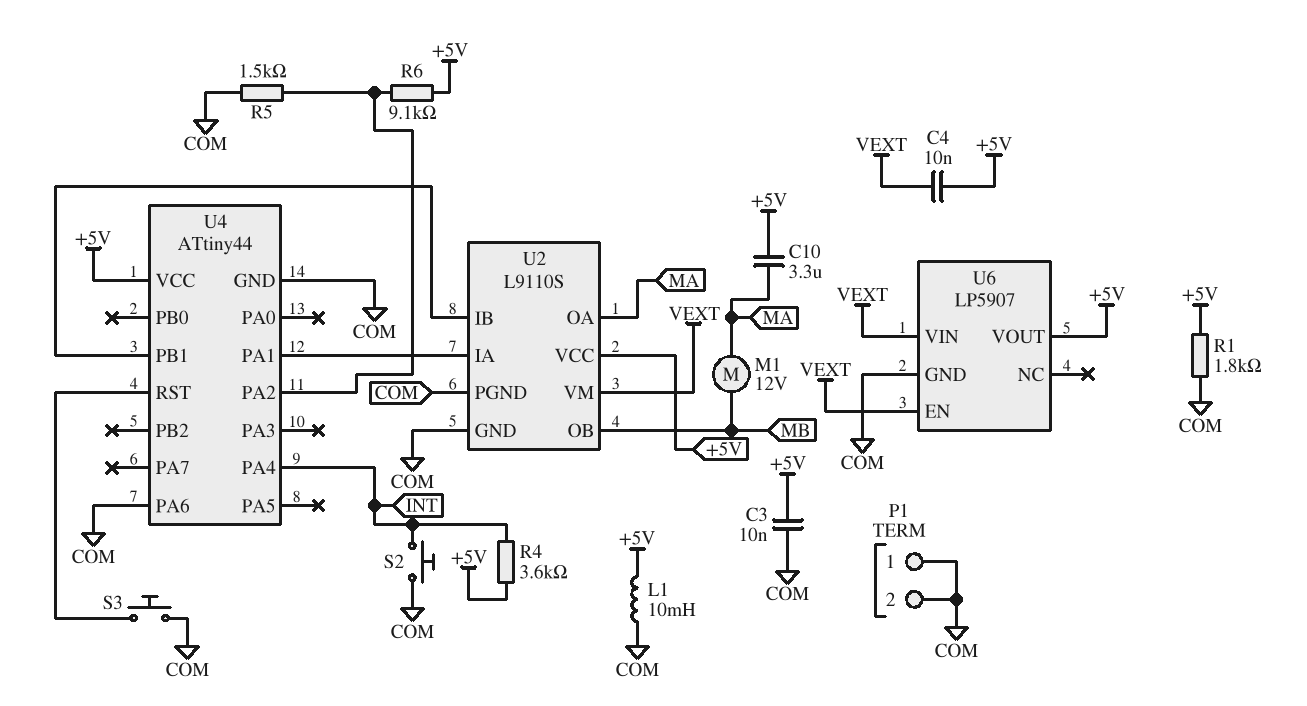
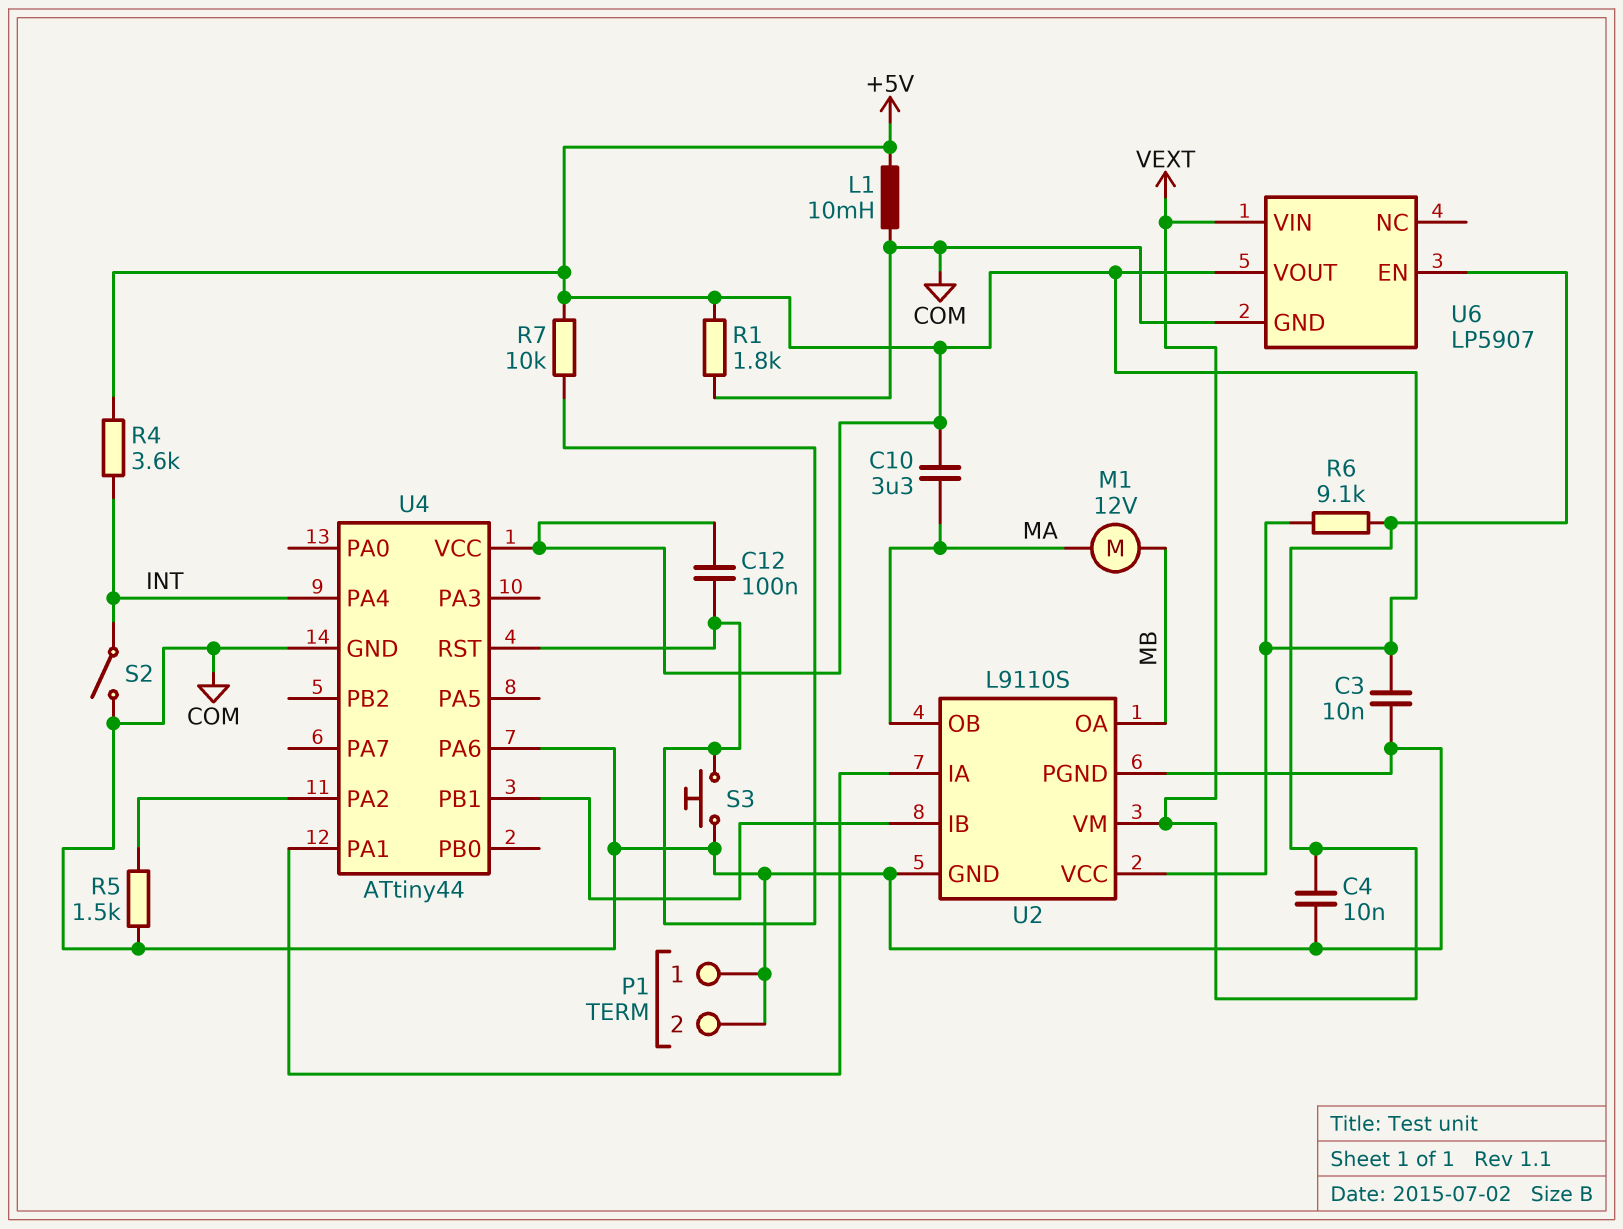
C4: 10nF (+5V, VEXT) -> 10nF (COM, VEXT)
C12: none -> 100nF (+5V, U4/RST)
R6: 9.1k (+5V, U4/PA2) -> 9.1k (+5V, VEXT)
R7: none -> 10k (+5V, U4/RST)
S2: button (COM, INT) -> switch (COM, INT)
U2 pin OA: MA -> MB
U2 pin OB: MB -> MA

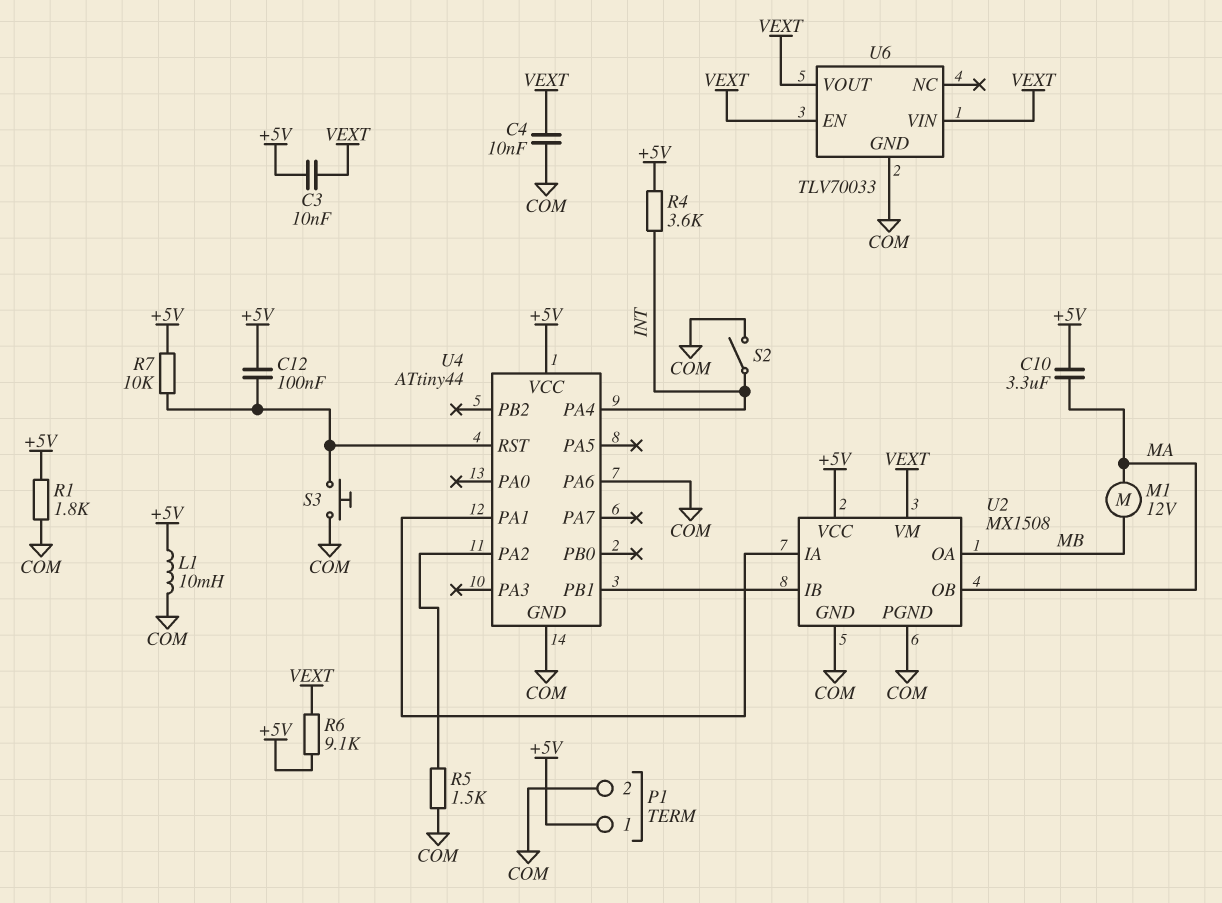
C3: 10nF (+5V, COM) -> 10nF (+5V, VEXT)
P1 pin 1: COM -> +5V
U2: L9110S -> MX1508
U6: LP5907 -> TLV70033
U6 pin VOUT: +5V -> VEXT

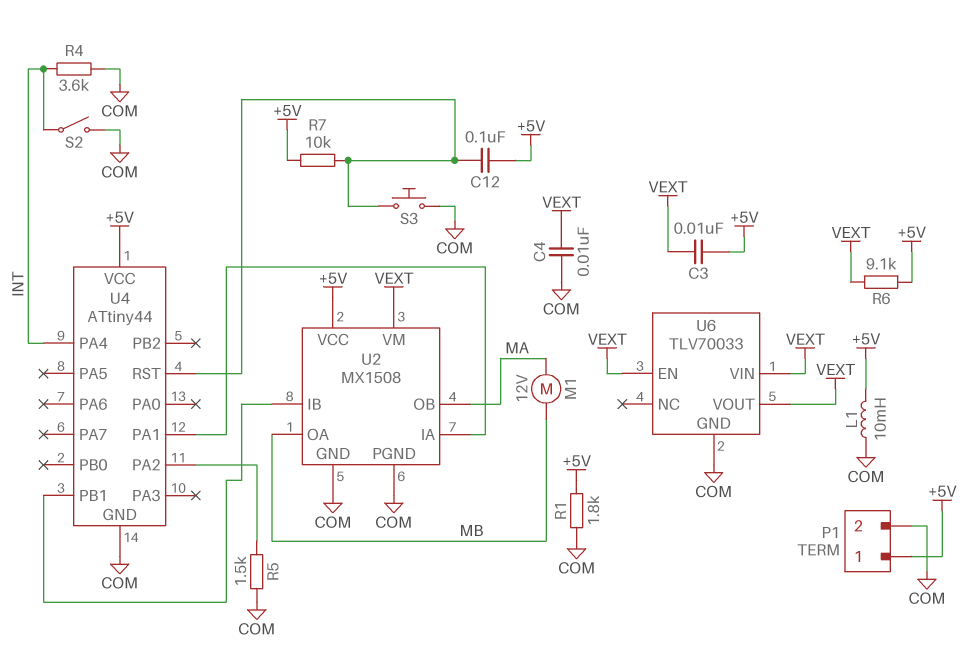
C10: 3.3uF (+5V, MA) -> none
R4: 3.6k (+5V, INT) -> 3.6k (COM, INT)
U4 pin PA6: COM -> none

